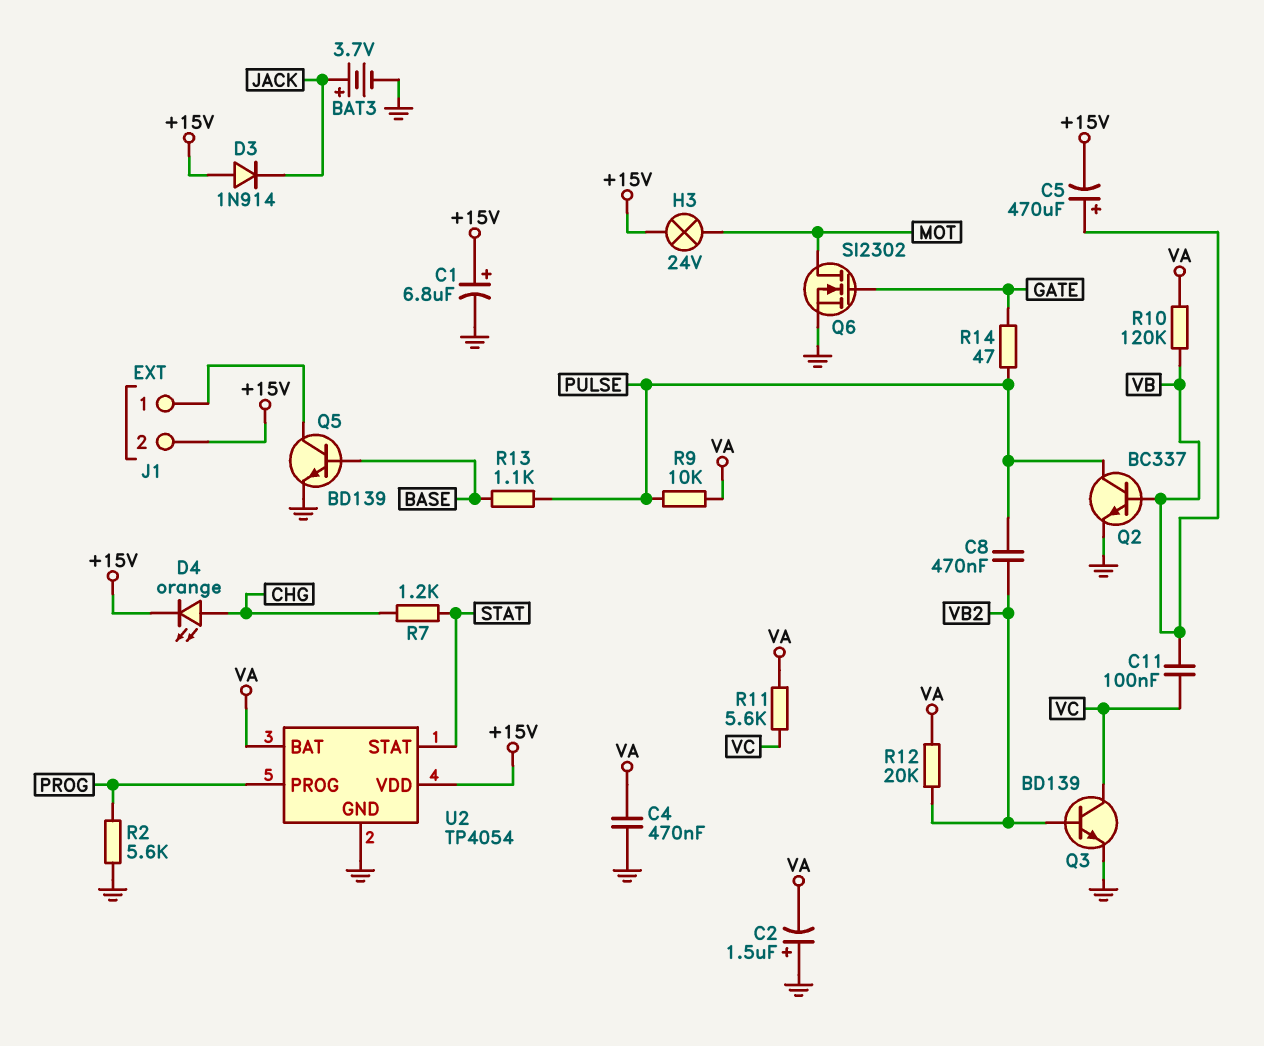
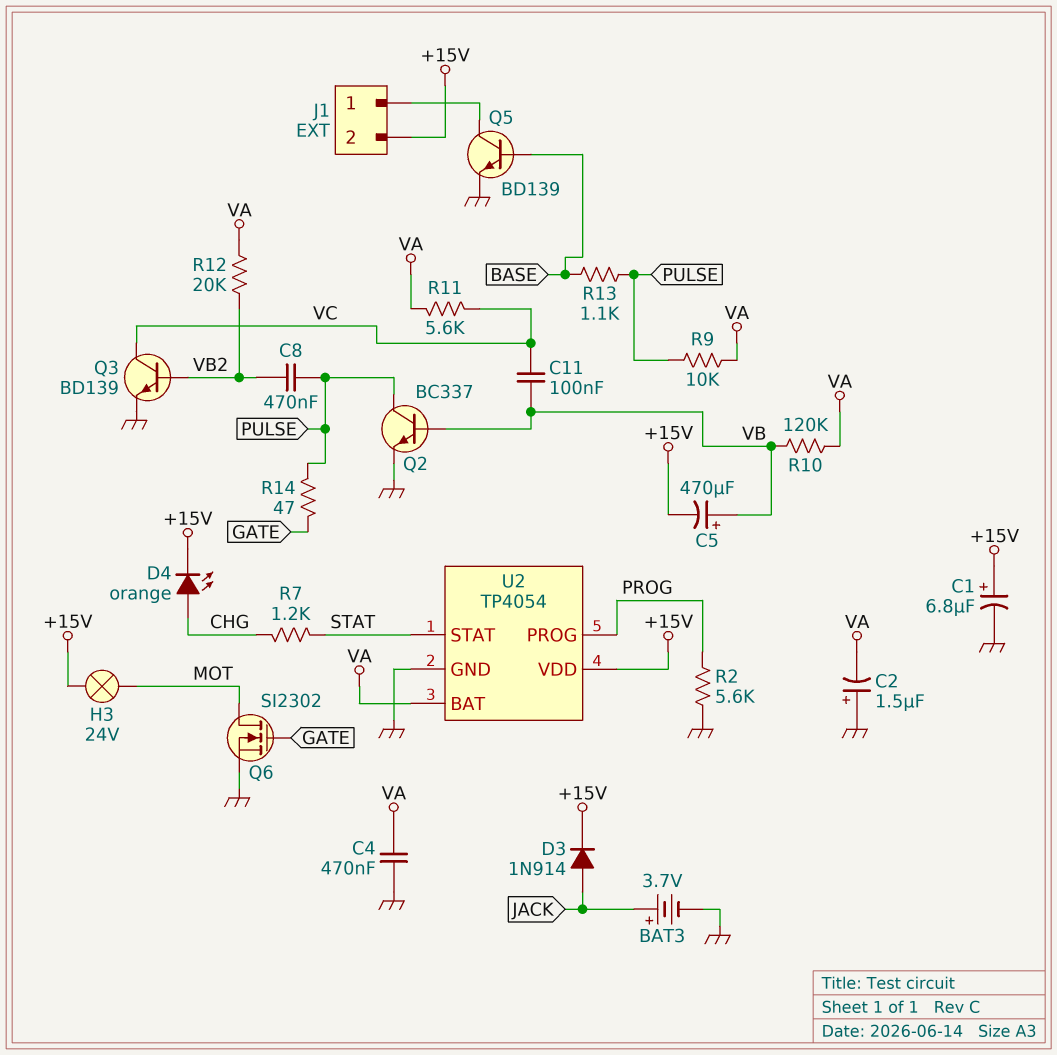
D3: diode 1N914 (A +15V, K JACK) -> diode 1N914 (A JACK, K +15V)

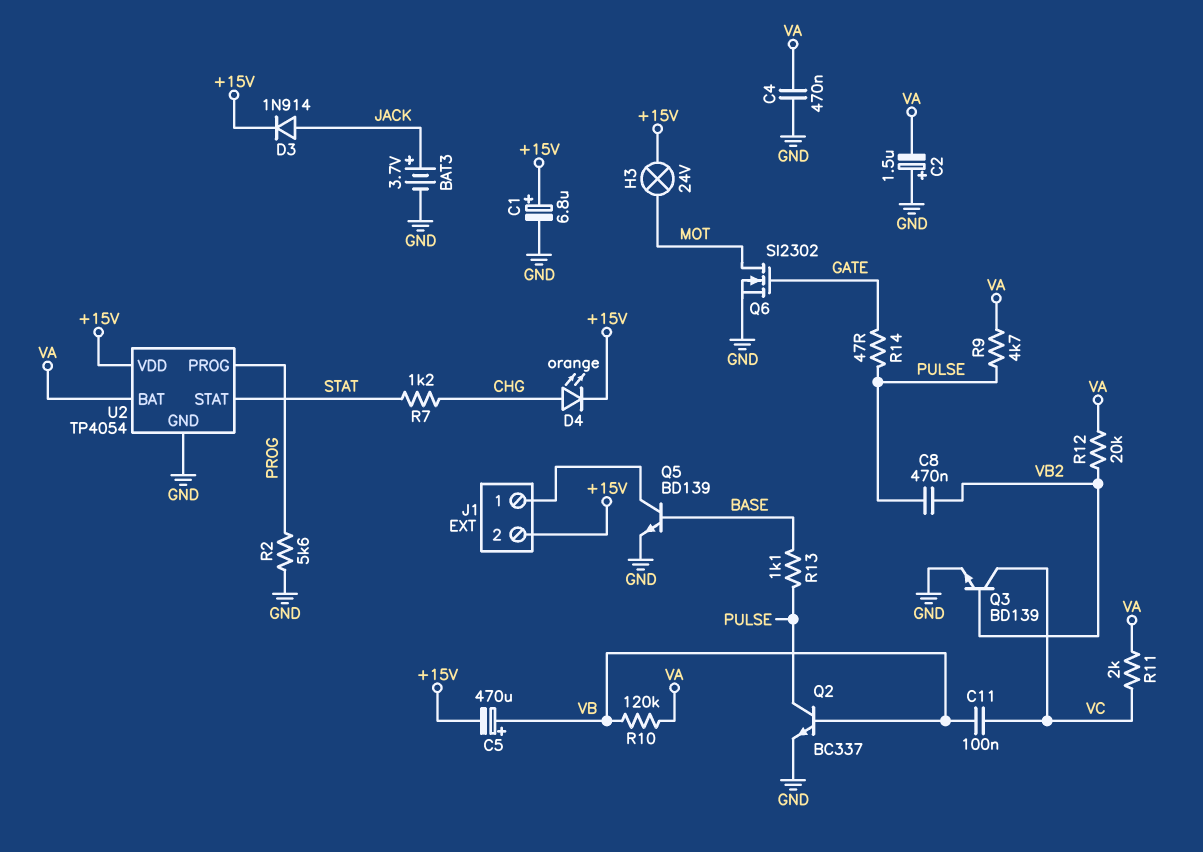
R9: 10k (PULSE, VA) -> 4.7k (PULSE, VA)
R11: 5.6k (VA, VC) -> 2k (VA, VC)

